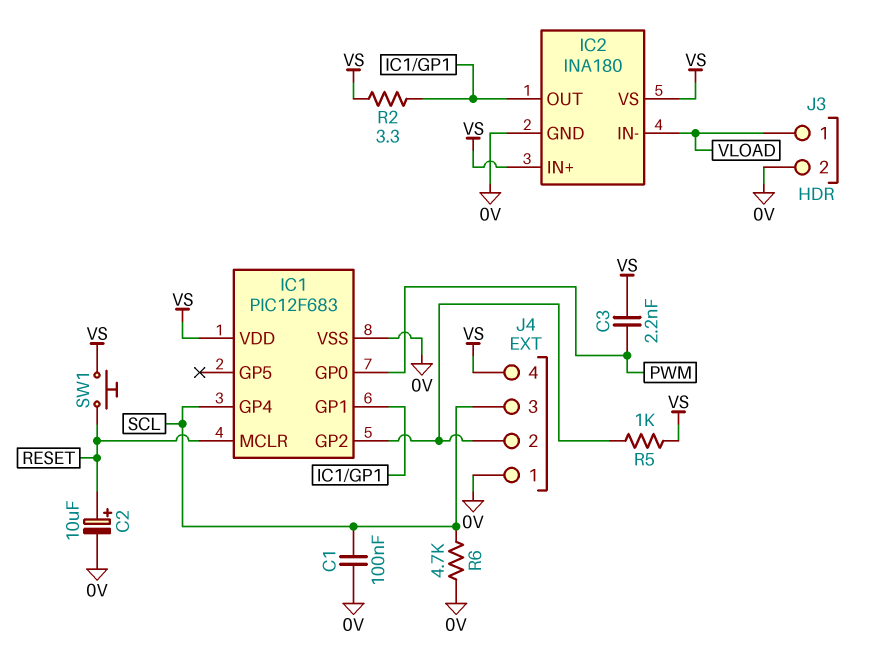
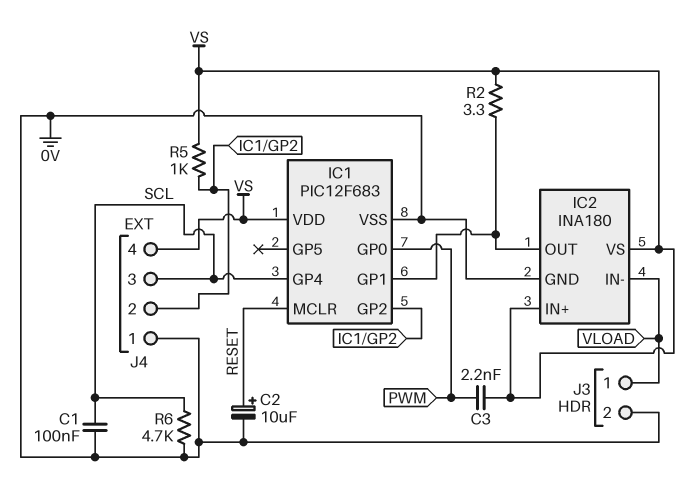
SW1: button (RESET, VS) -> none

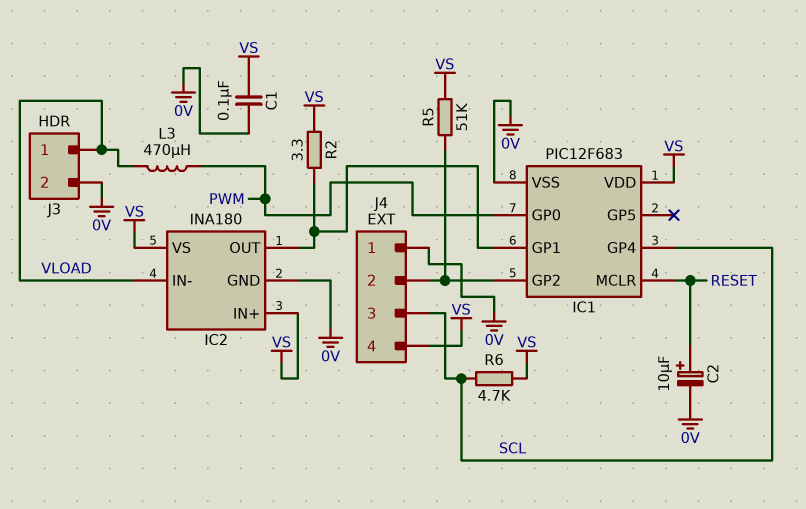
C1: 100nF (0V, SCL) -> 100nF (0V, VS)
C3: 2.2nF (PWM, VS) -> none
L3: none -> 470uH (PWM, VLOAD)
R5: 1k (IC1/GP2, VS) -> 51k (IC1/GP2, VS)
R6: 4.7k (0V, SCL) -> 4.7k (SCL, VS)

